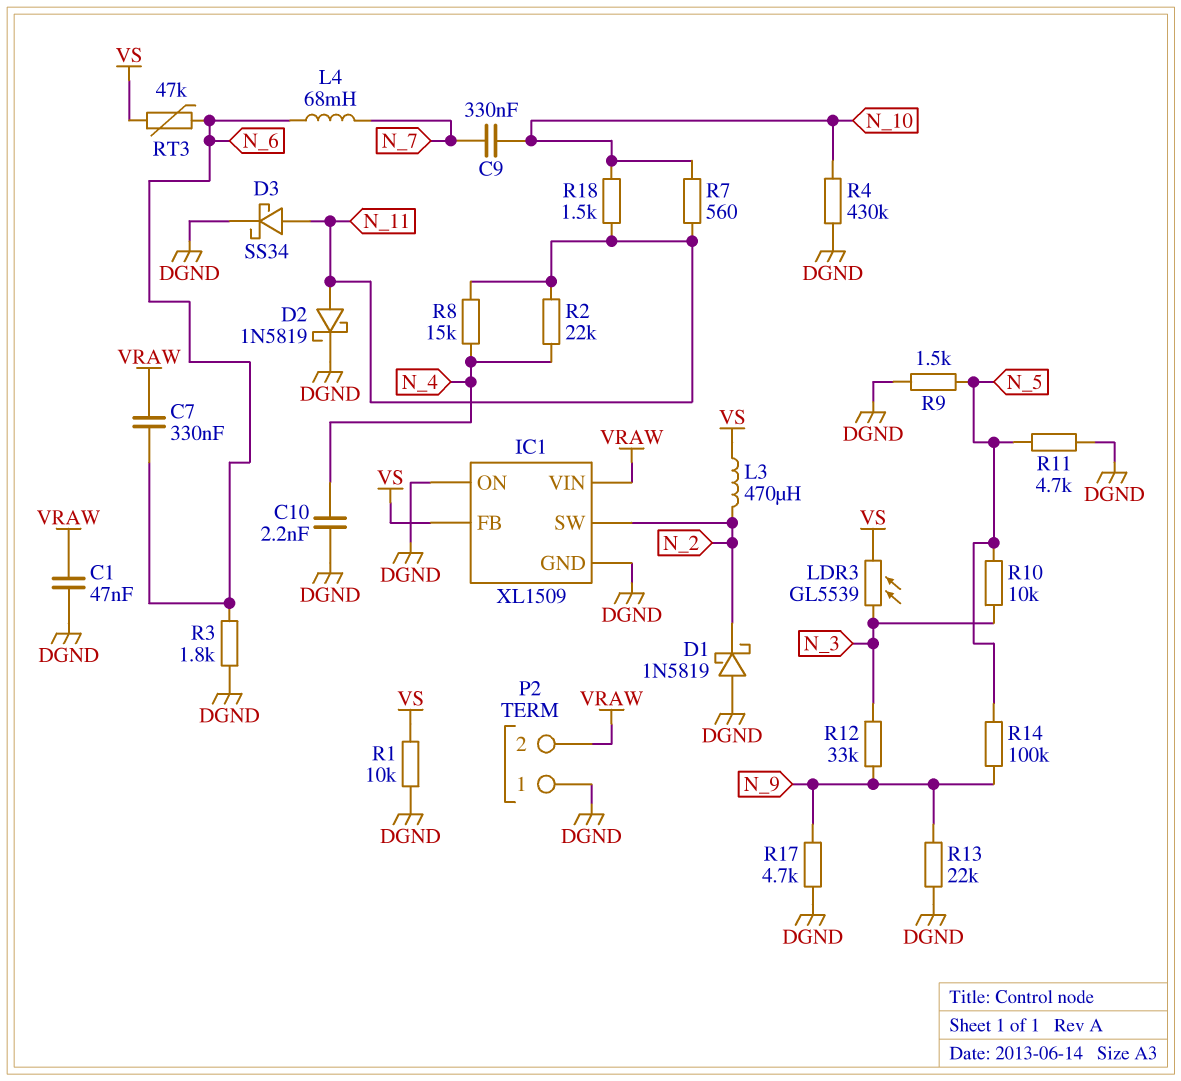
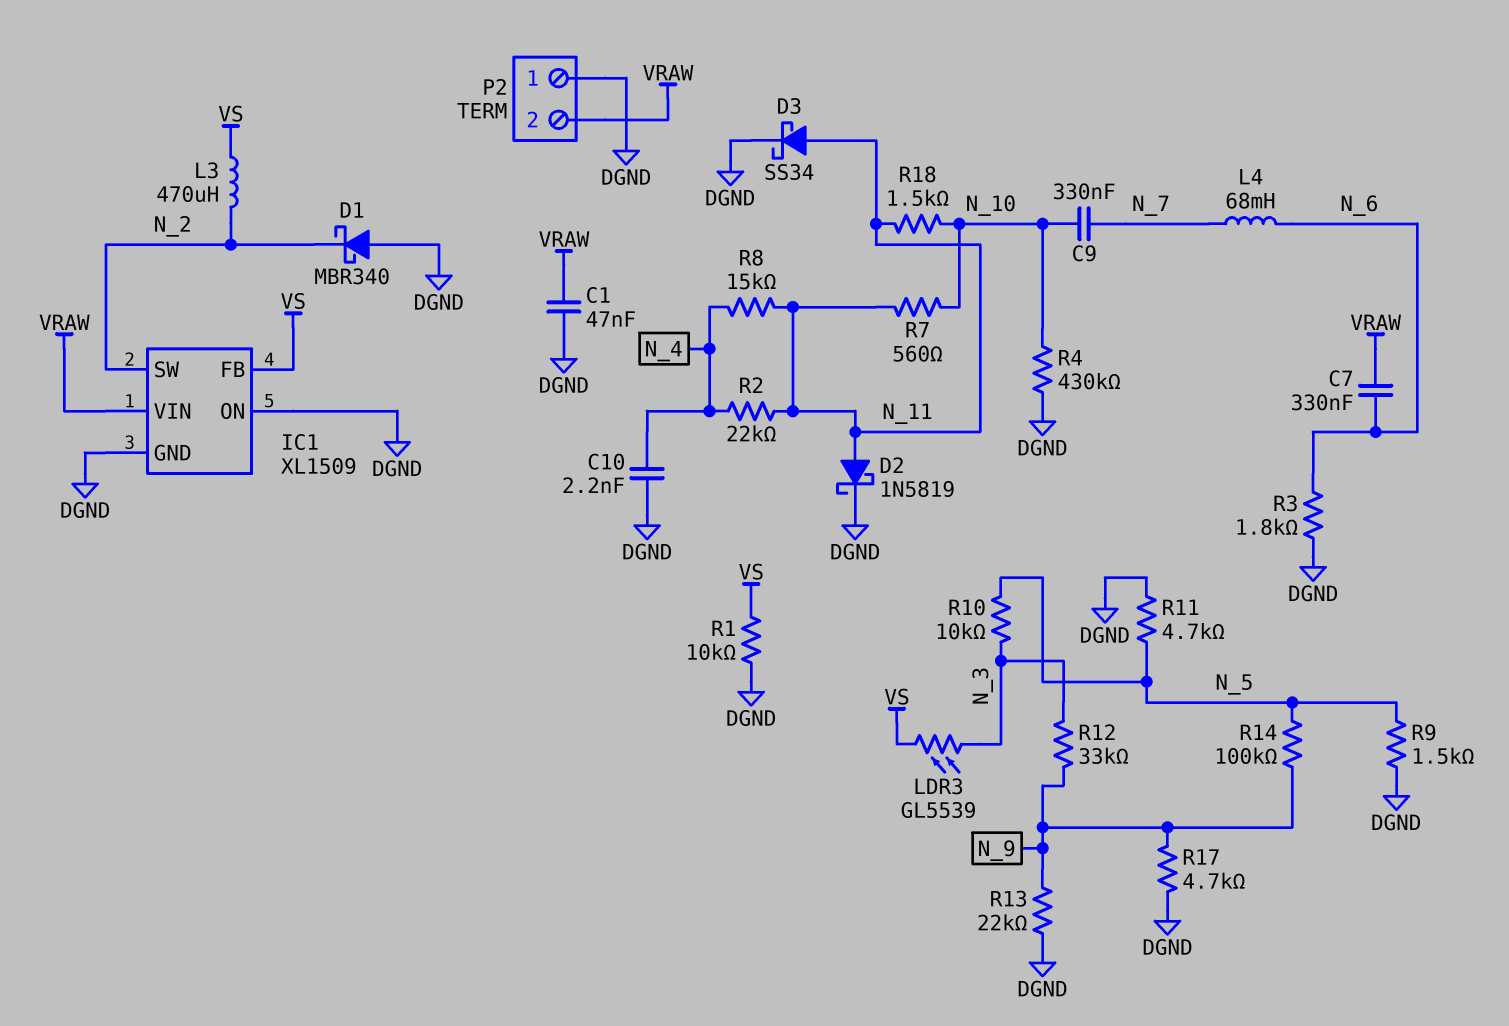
D1: schottky 1N5819 (A DGND, K N_2) -> schottky MBR340 (A DGND, K N_2)
RT3: 47k (N_6, VS) -> none

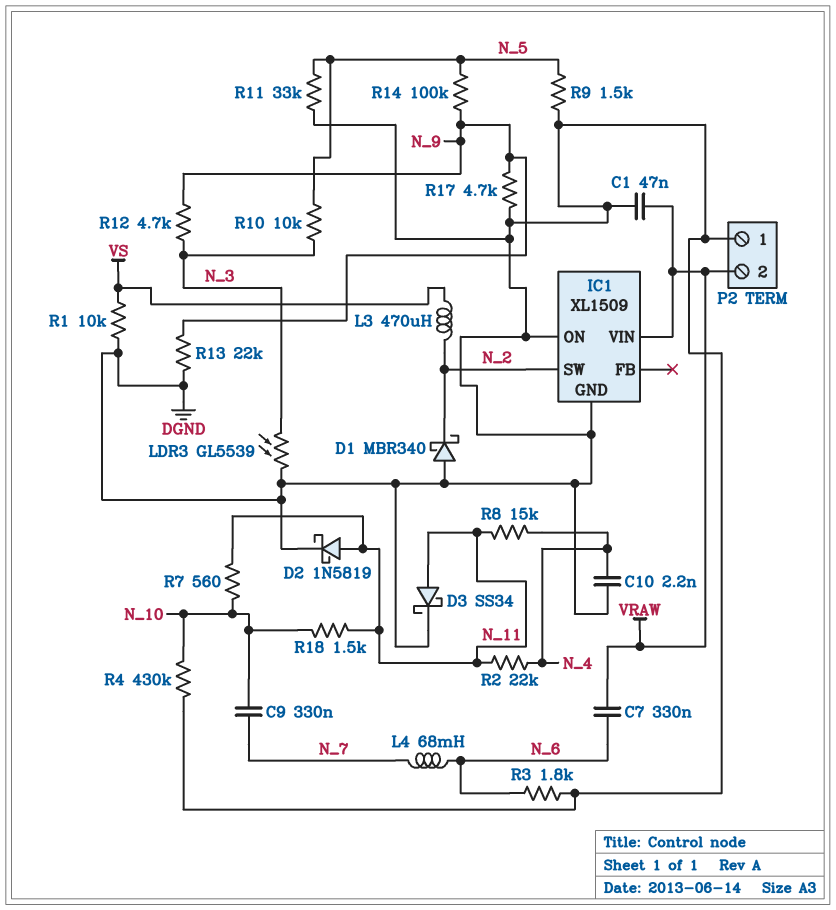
IC1 pin FB: VS -> none
LDR3: GL5539 (N_3, VS) -> GL5539 (DGND, N_3)
R11: 4.7k (DGND, N_5) -> 33k (DGND, N_5)
R12: 33k (N_3, N_9) -> 4.7k (N_3, N_9)

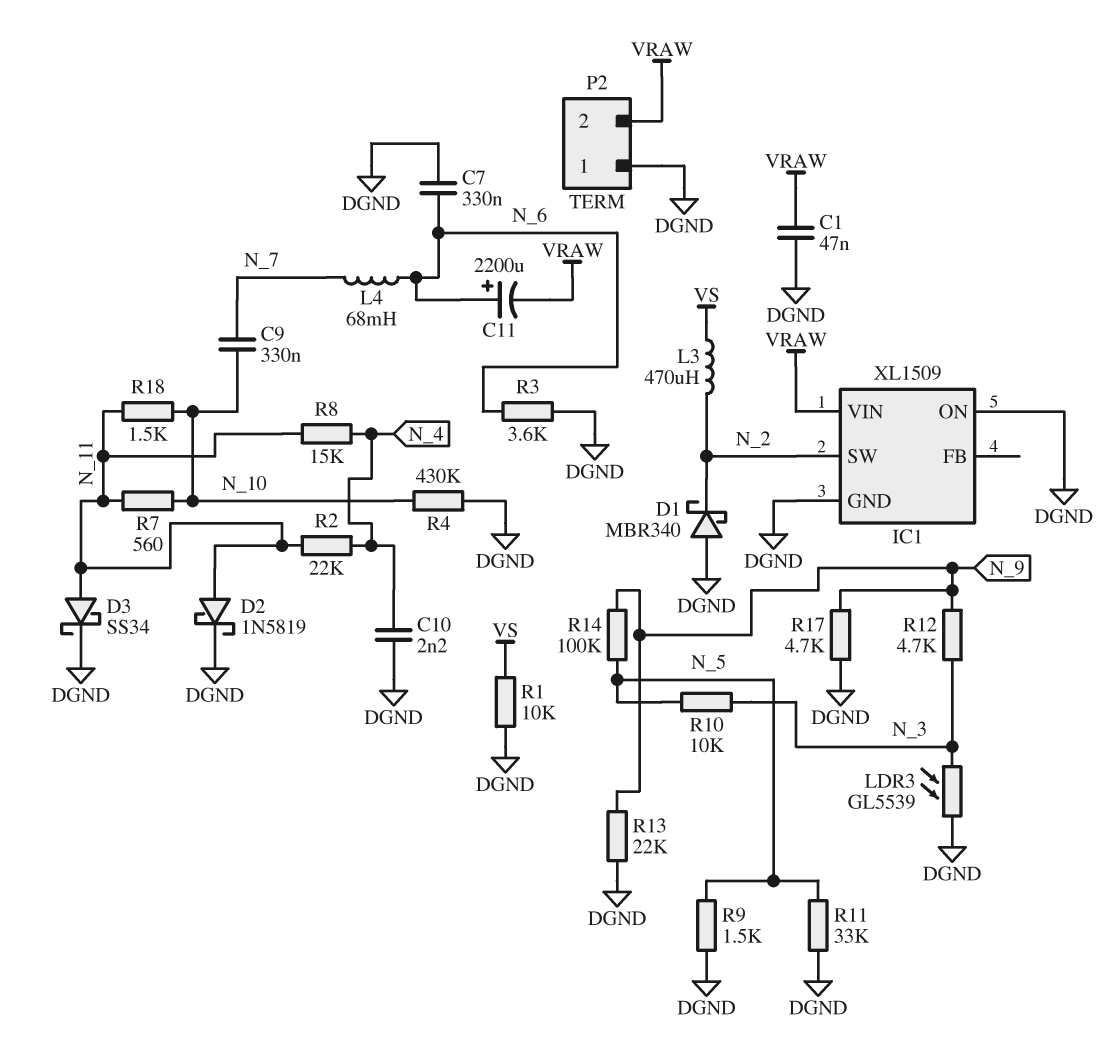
C7: 330nF (N_6, VRAW) -> 330nF (DGND, N_6)
C11: none -> 2200uF (plus N_6, minus VRAW)
R3: 1.8k (DGND, N_6) -> 3.6k (DGND, N_6)

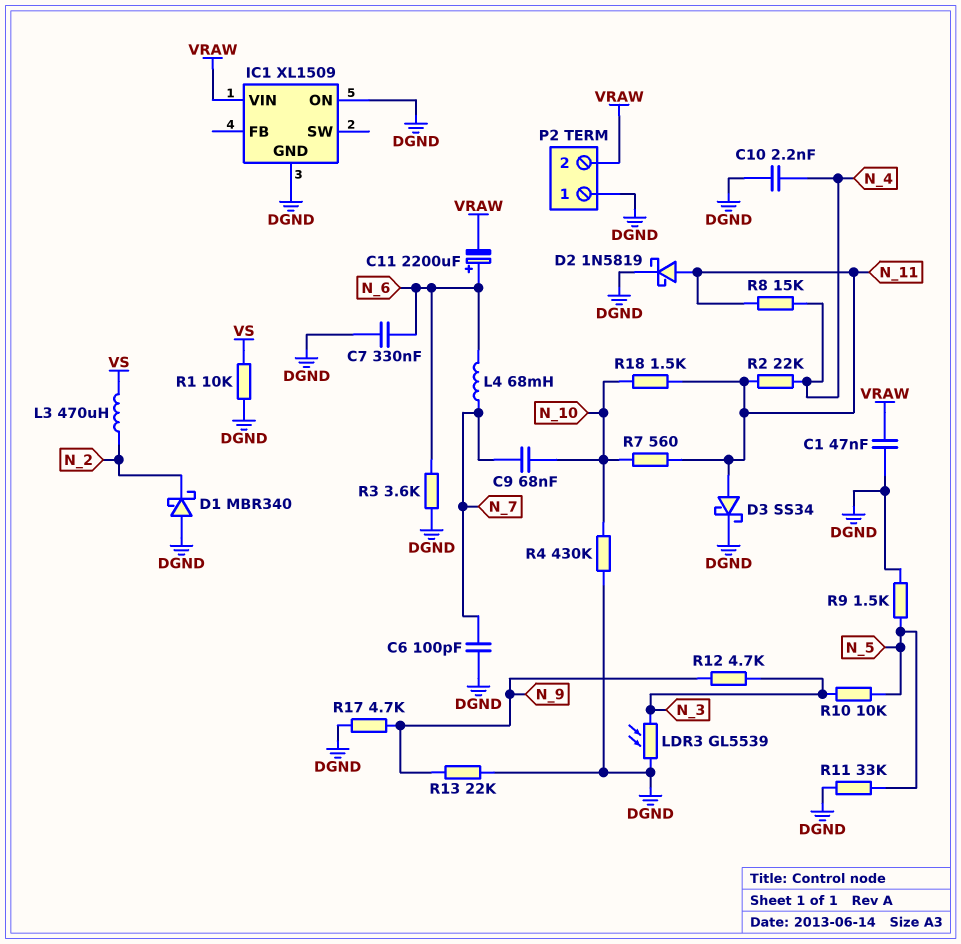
C6: none -> 100pF (DGND, N_7)
C9: 330nF (N_7, N_10) -> 68nF (N_7, N_10)
IC1 pin SW: N_2 -> none
R14: 100k (N_5, N_9) -> none

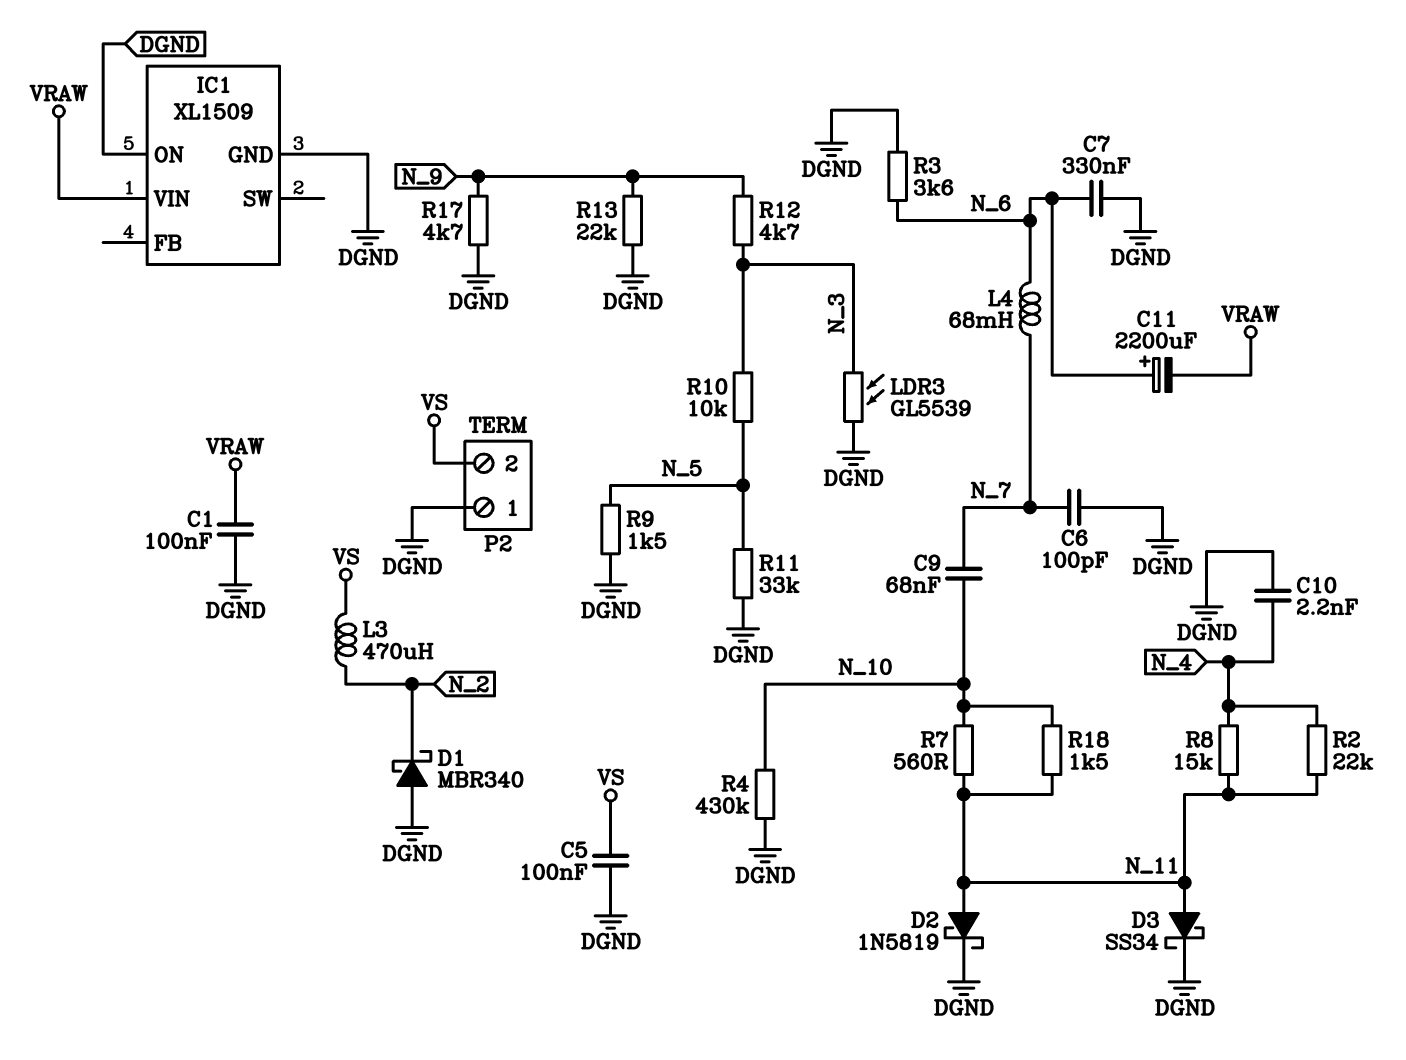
C1: 47nF (DGND, VRAW) -> 100nF (DGND, VRAW)
C5: none -> 100nF (DGND, VS)
P2 pin 2: VRAW -> VS
R1: 10k (DGND, VS) -> none

